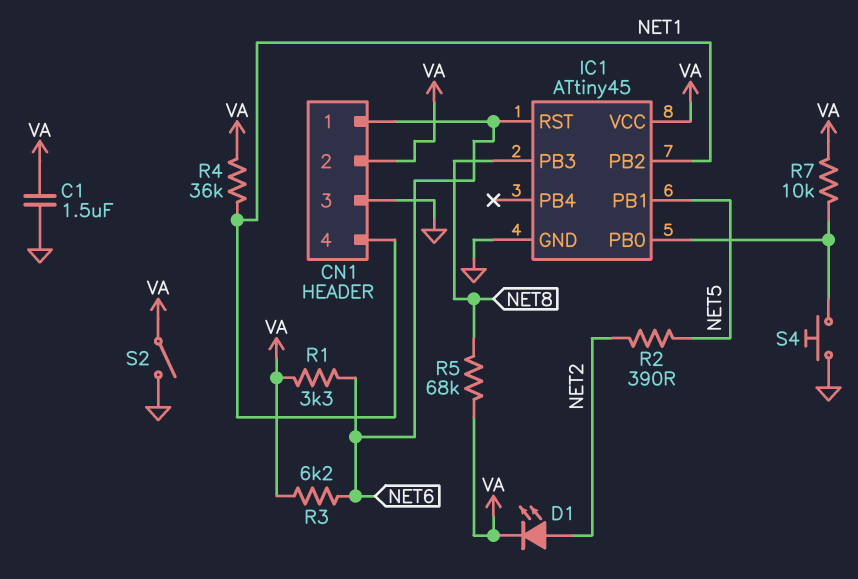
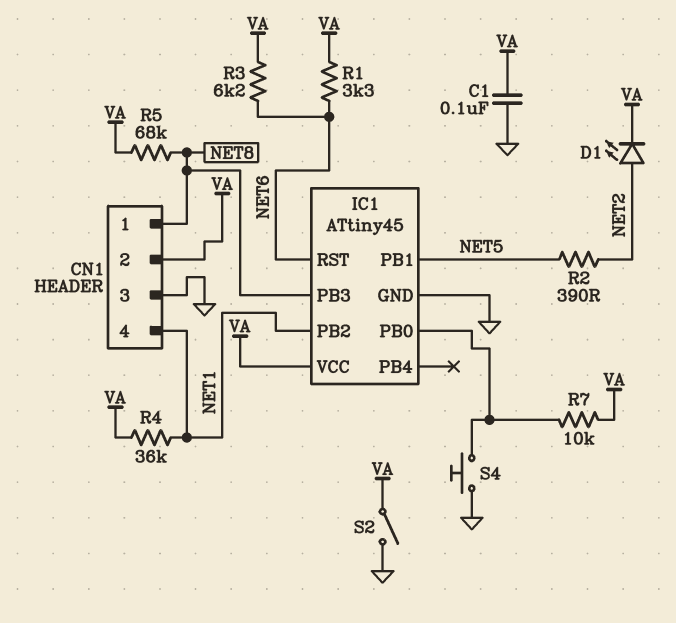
C1: 1.5uF (GND, VA) -> 100nF (GND, VA)
CN1 pin 1: NET6 -> NET8

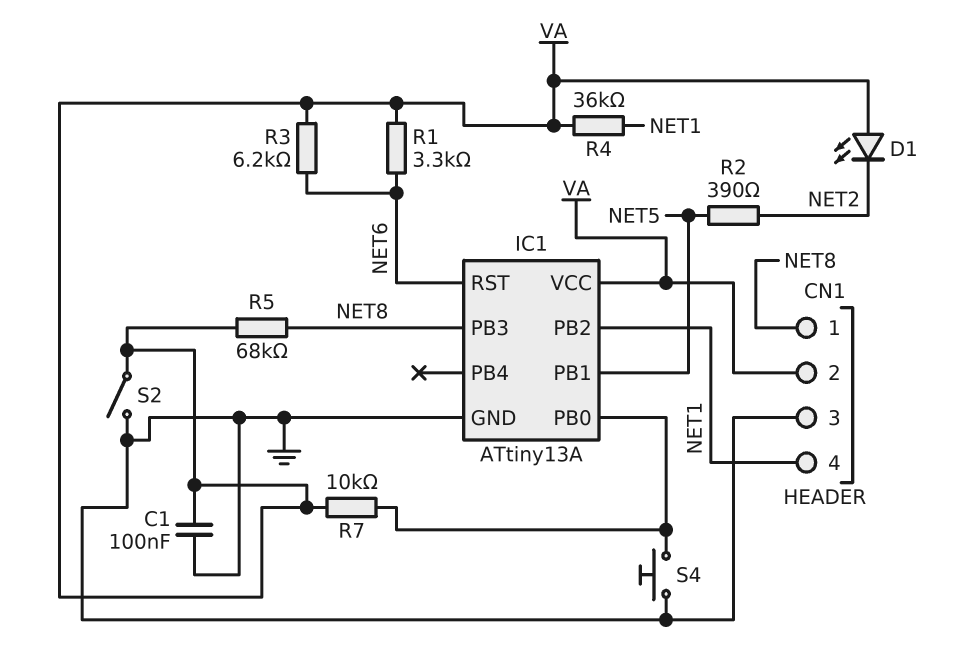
D1: LED (A NET2, K VA) -> LED (A VA, K NET2)
IC1: ATtiny45 -> ATtiny13A

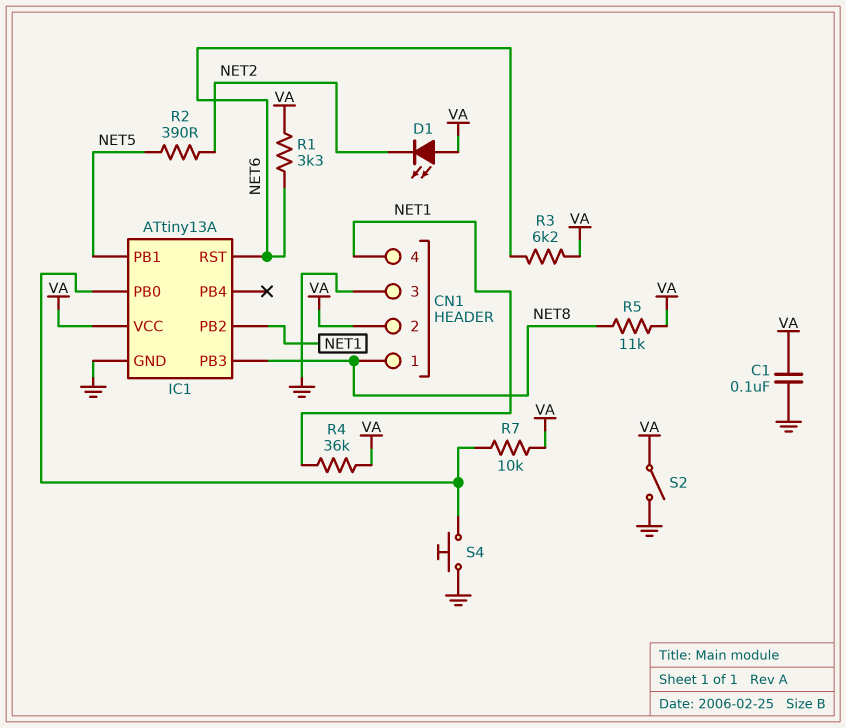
R5: 68k (NET8, VA) -> 11k (NET8, VA)

